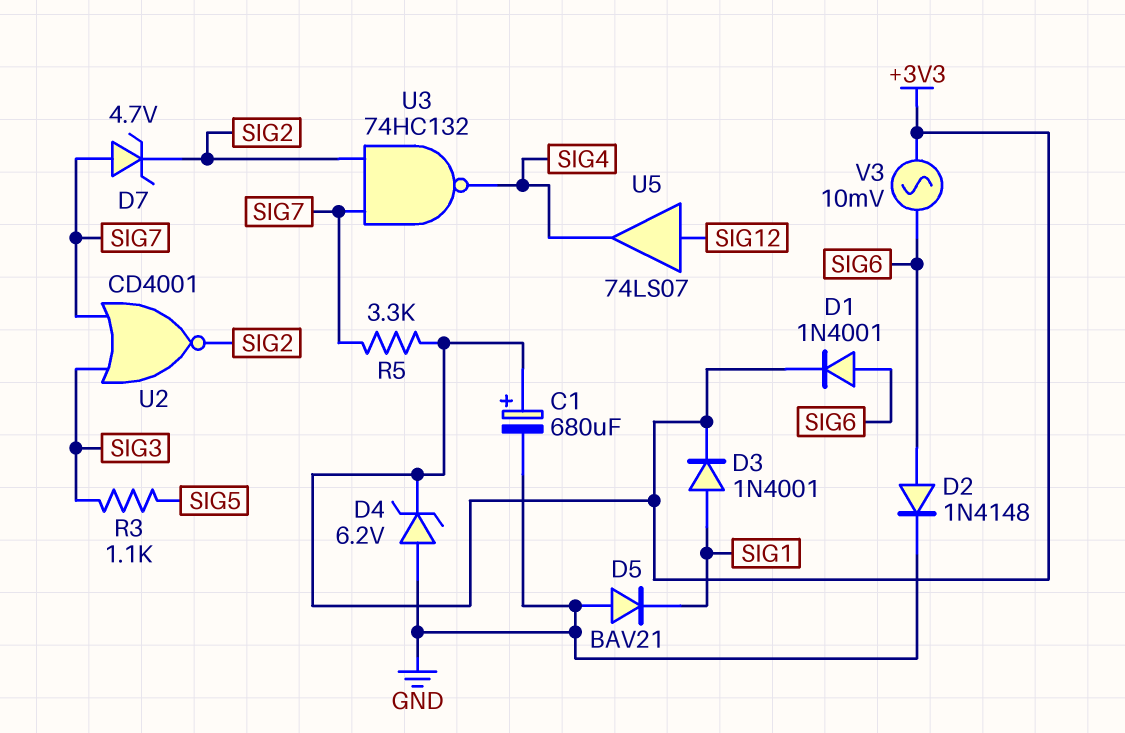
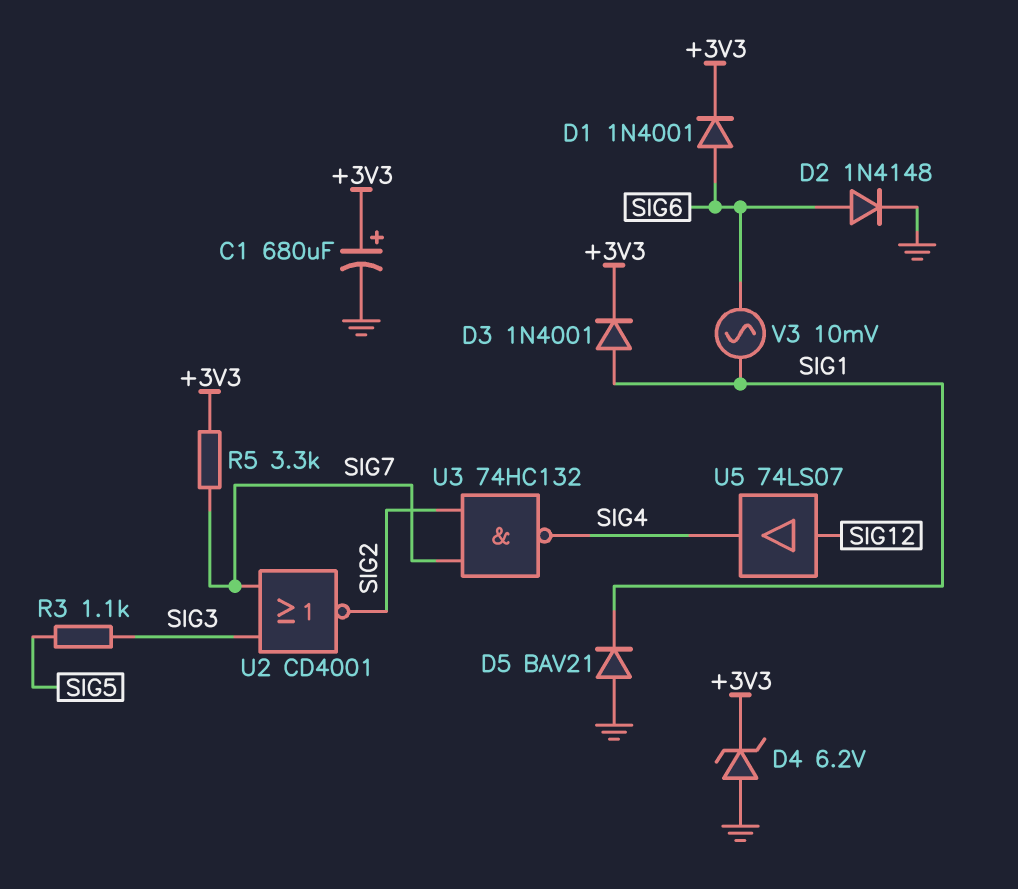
D7: zener 4.7V (A SIG7, K SIG2) -> none
V3: AC 10mV (+3V3, SIG6) -> AC 10mV (SIG1, SIG6)

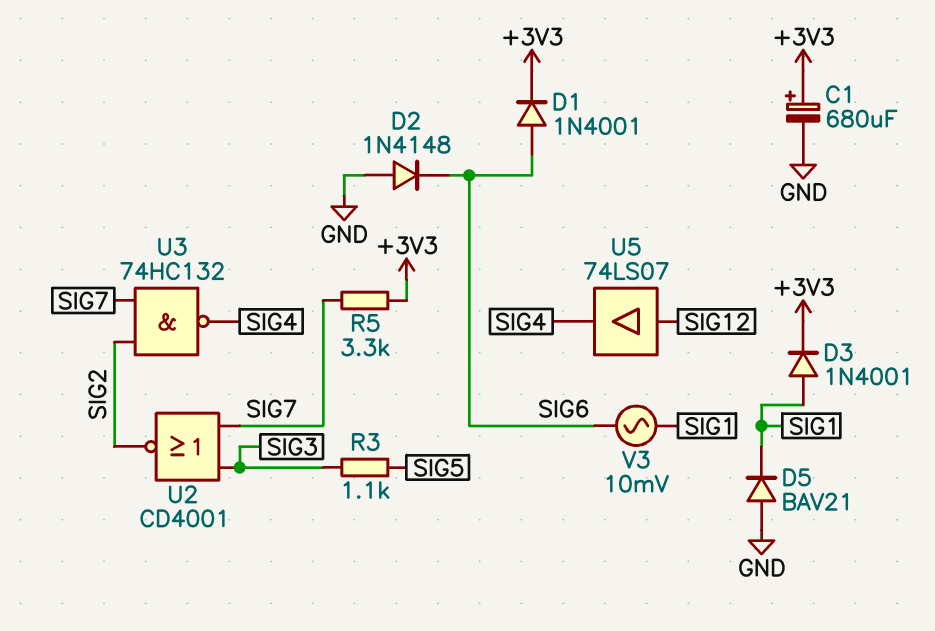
D2: diode 1N4148 (A SIG6, K GND) -> diode 1N4148 (A GND, K SIG6)
D4: zener 6.2V (A GND, K +3V3) -> none

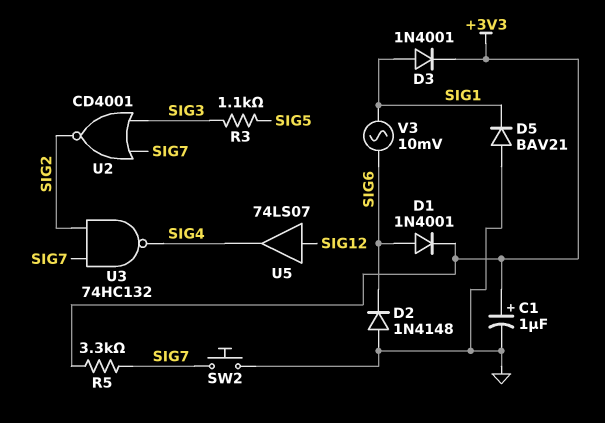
C1: 680uF (plus +3V3, minus GND) -> 1uF (plus +3V3, minus GND)
SW2: none -> button (GND, SIG7)

